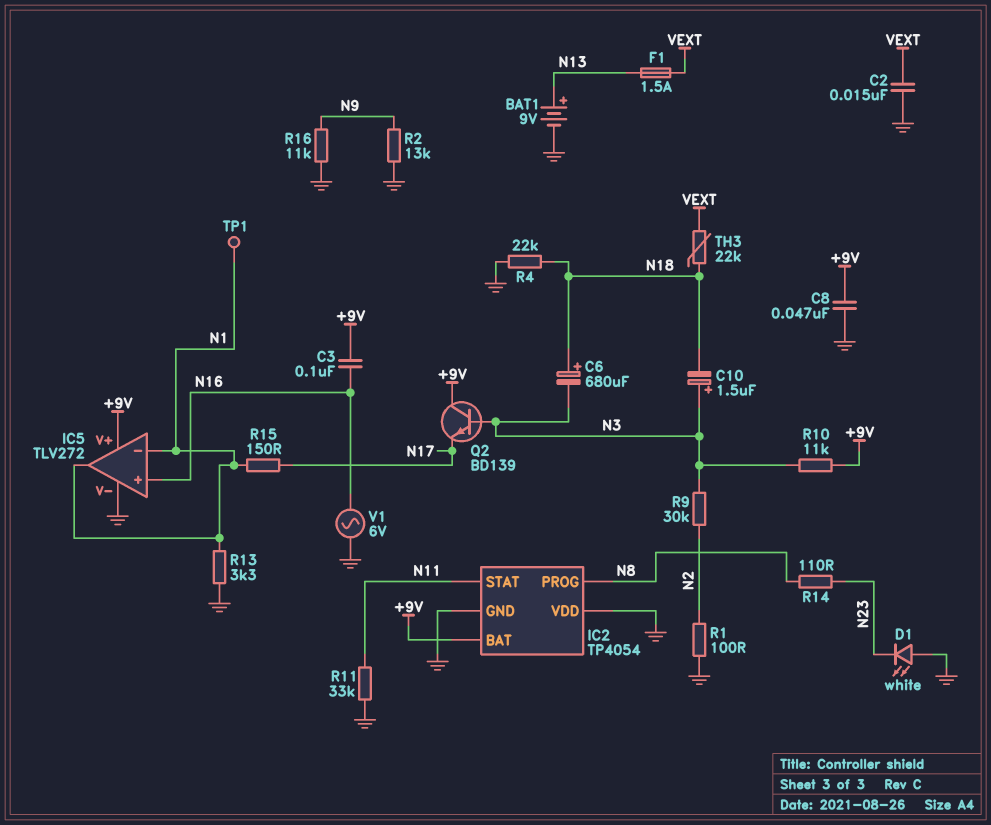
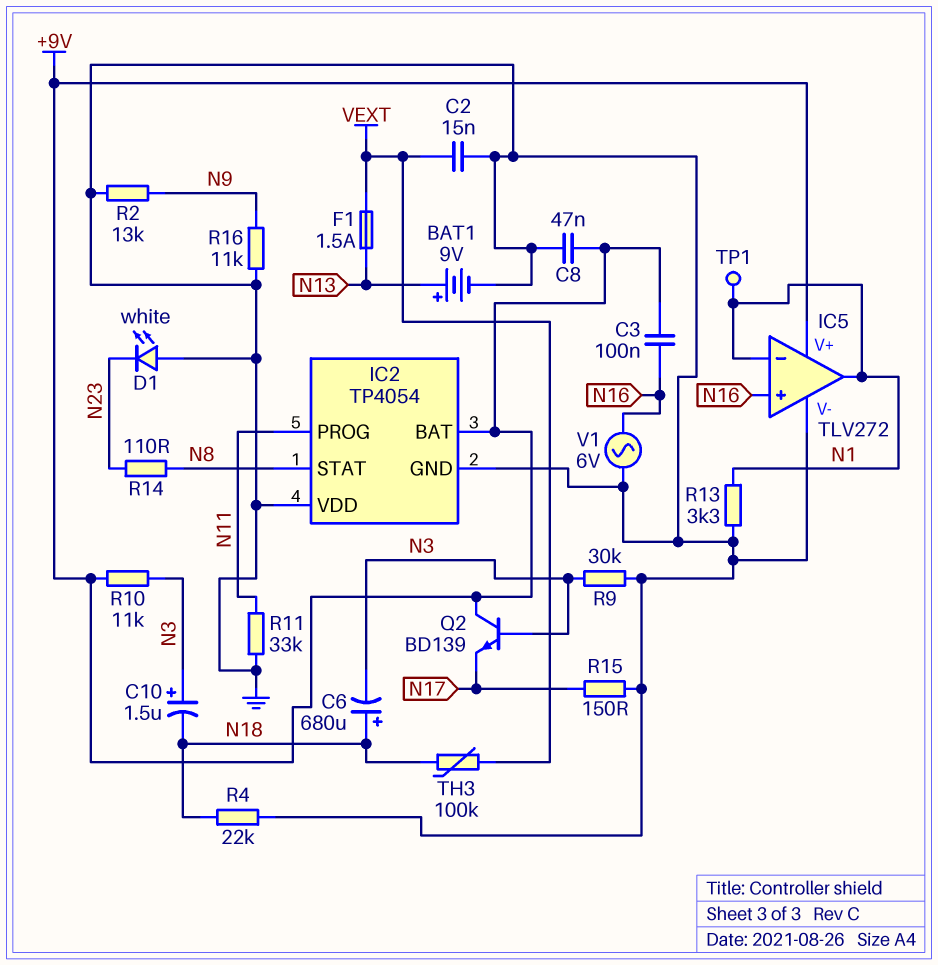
IC2 pin PROG: N8 -> N11
IC2 pin STAT: N11 -> N8
R1: 100 (GND, N2) -> none
R9: 30k (N2, N3) -> 30k (GND, N3)
R15: 150 (N1, N17) -> 150 (GND, N17)
TH3: 22k (N18, VEXT) -> 100k (N18, VEXT)

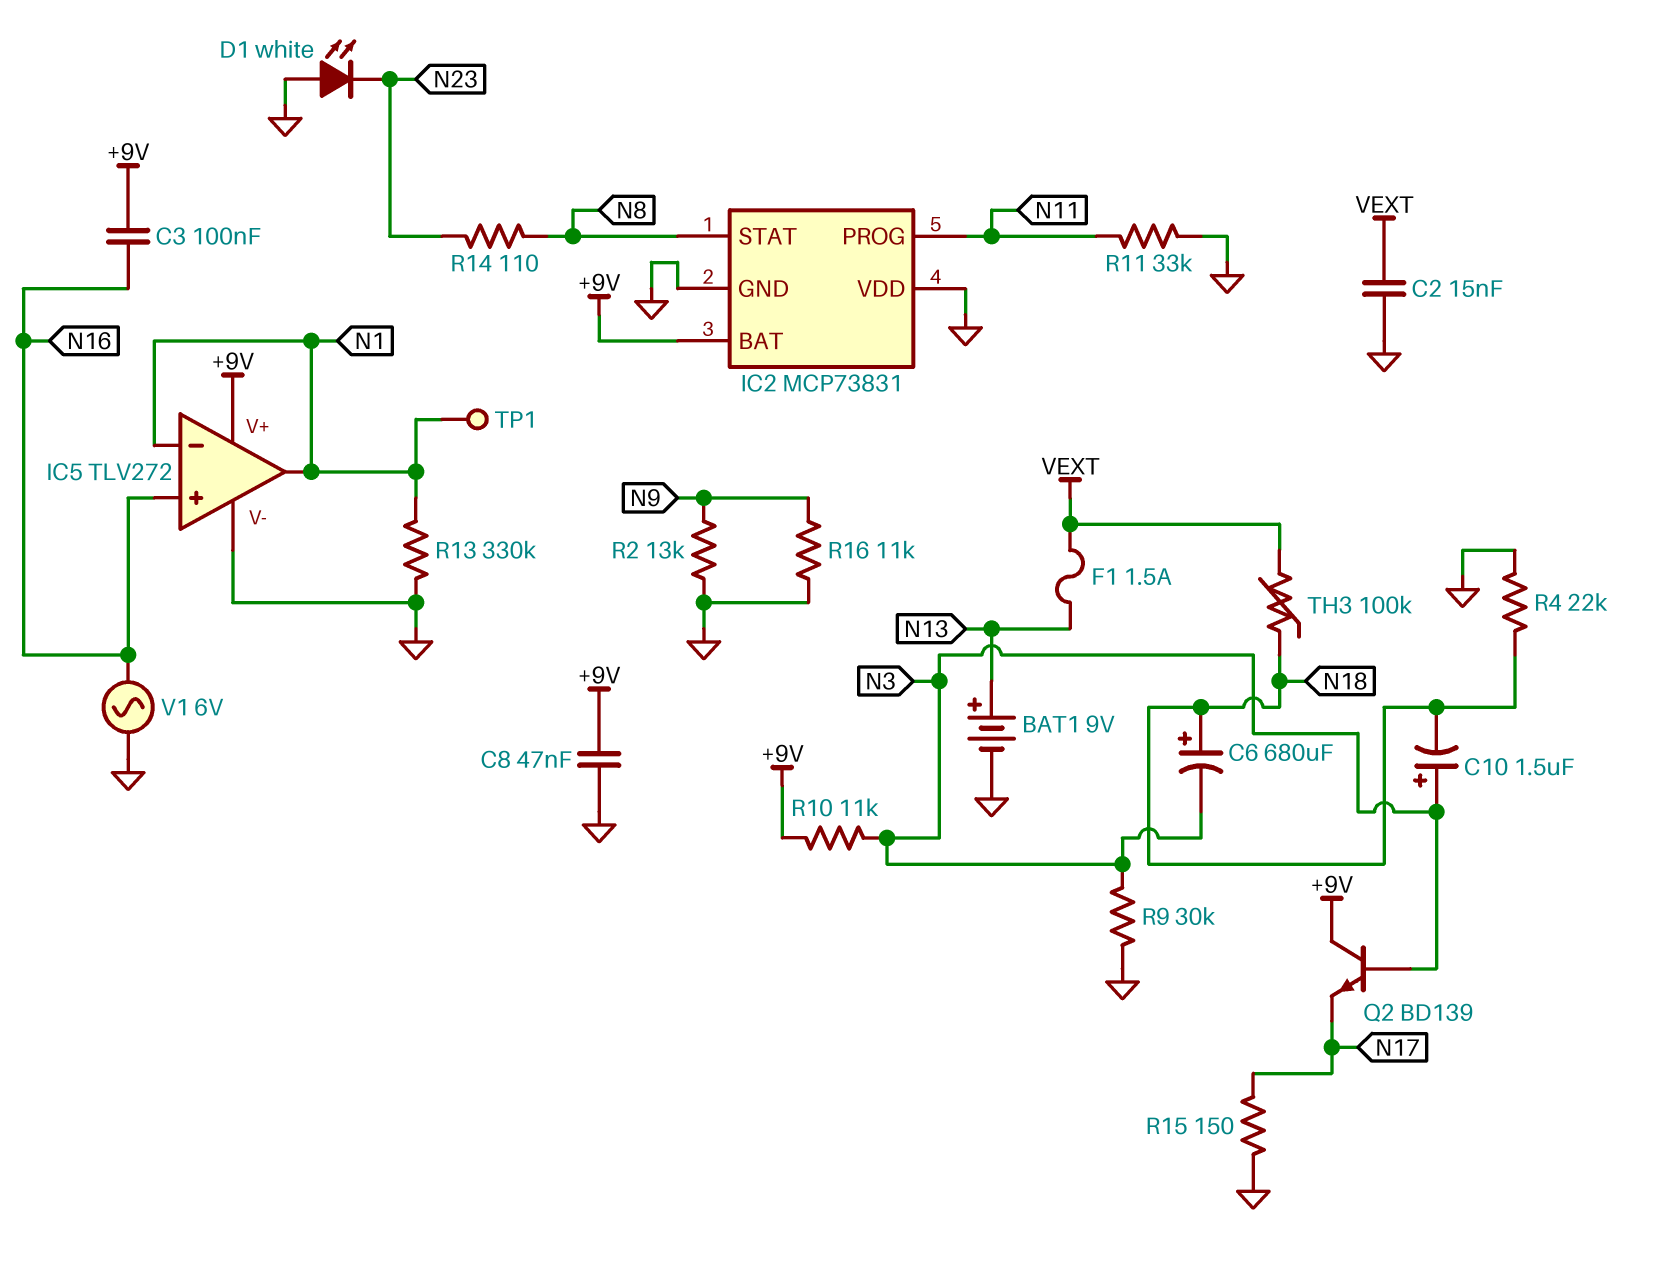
IC2: TP4054 -> MCP73831
R13: 3.3k (GND, N1) -> 330k (GND, N1)

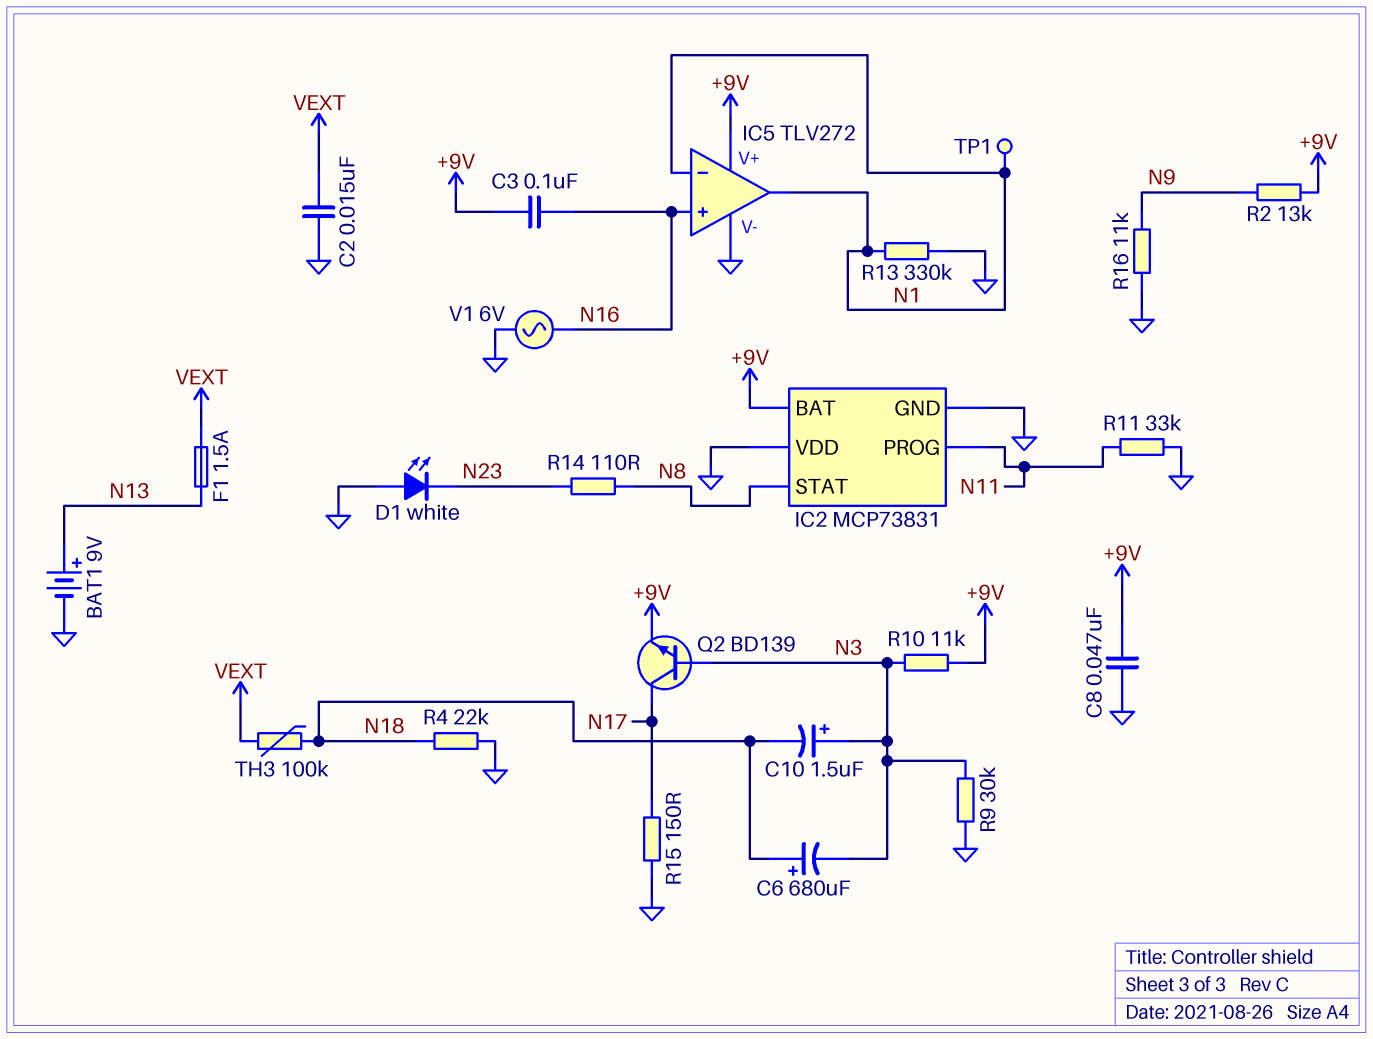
Q2: NPN BD139 (B N3, C +9V, E N17) -> NPN BD139 (B N3, C N17, E +9V)
R2: 13k (GND, N9) -> 13k (+9V, N9)

